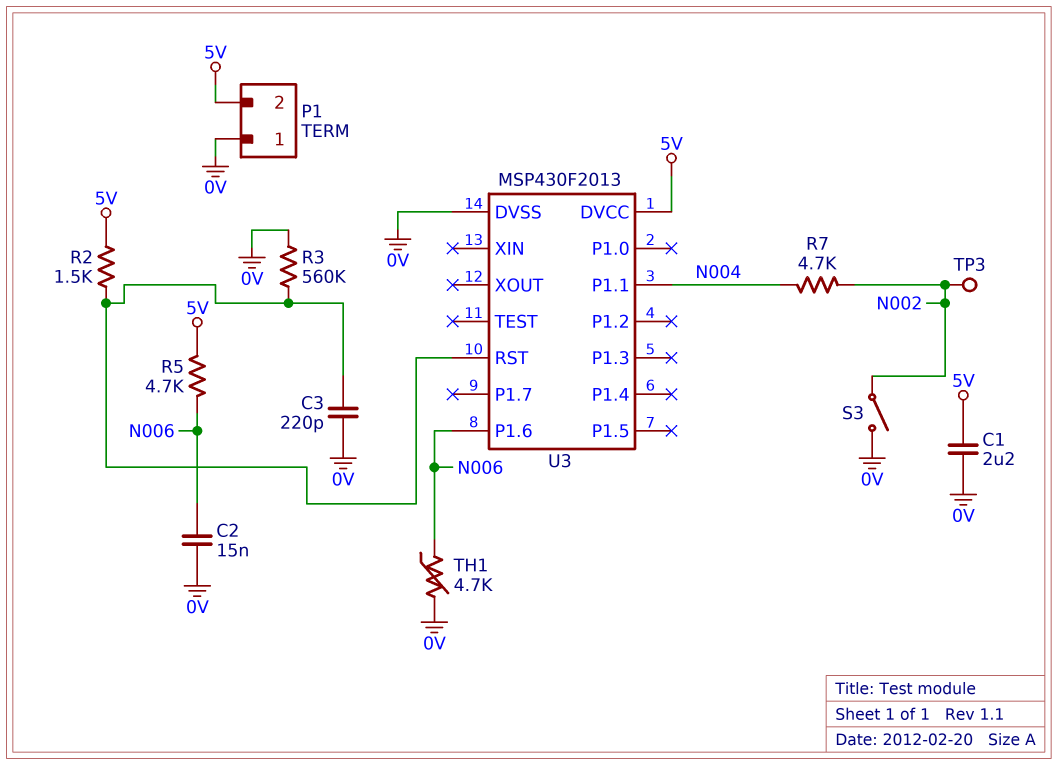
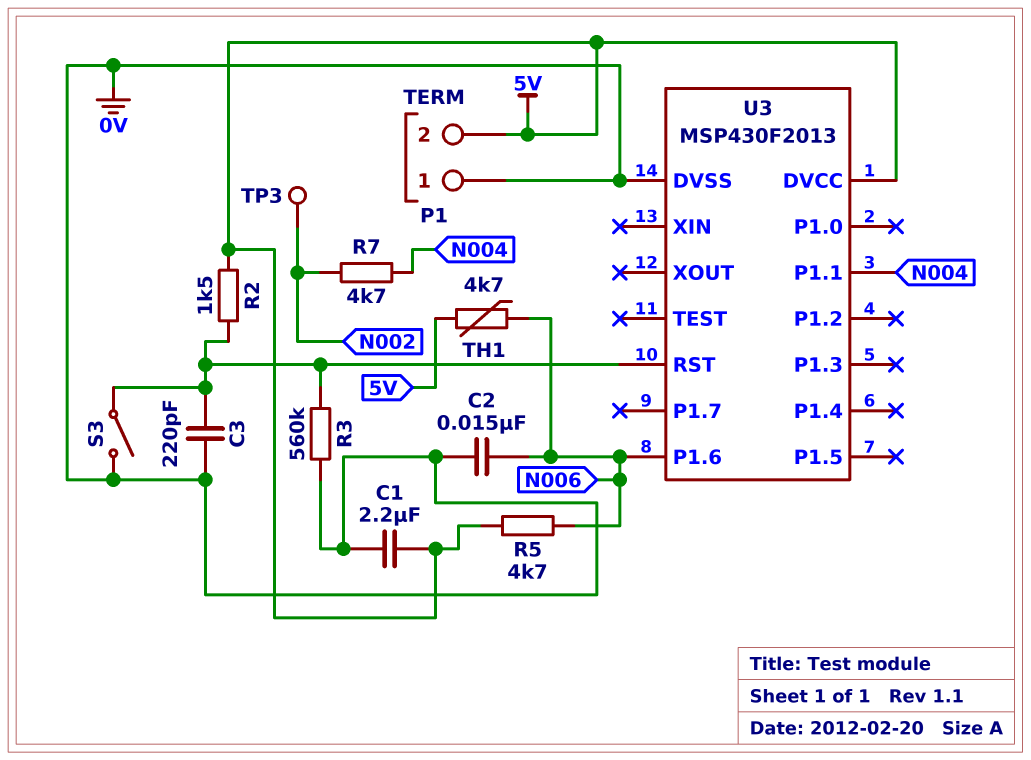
S3: switch (0V, N002) -> switch (0V, U3/RST)
TH1: 4.7k (0V, N006) -> 4.7k (5V, N006)

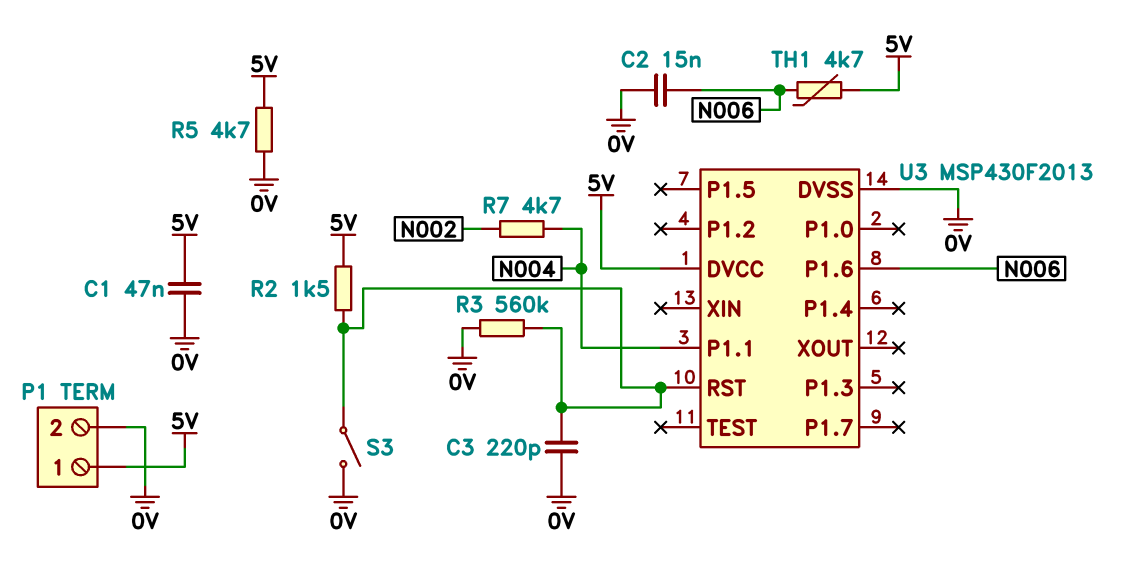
C1: 2.2uF (0V, 5V) -> 47nF (0V, 5V)
P1 pin 1: 0V -> 5V
P1 pin 2: 5V -> 0V
R5: 4.7k (5V, N006) -> 4.7k (0V, 5V)
TP3: test point (N002) -> none

